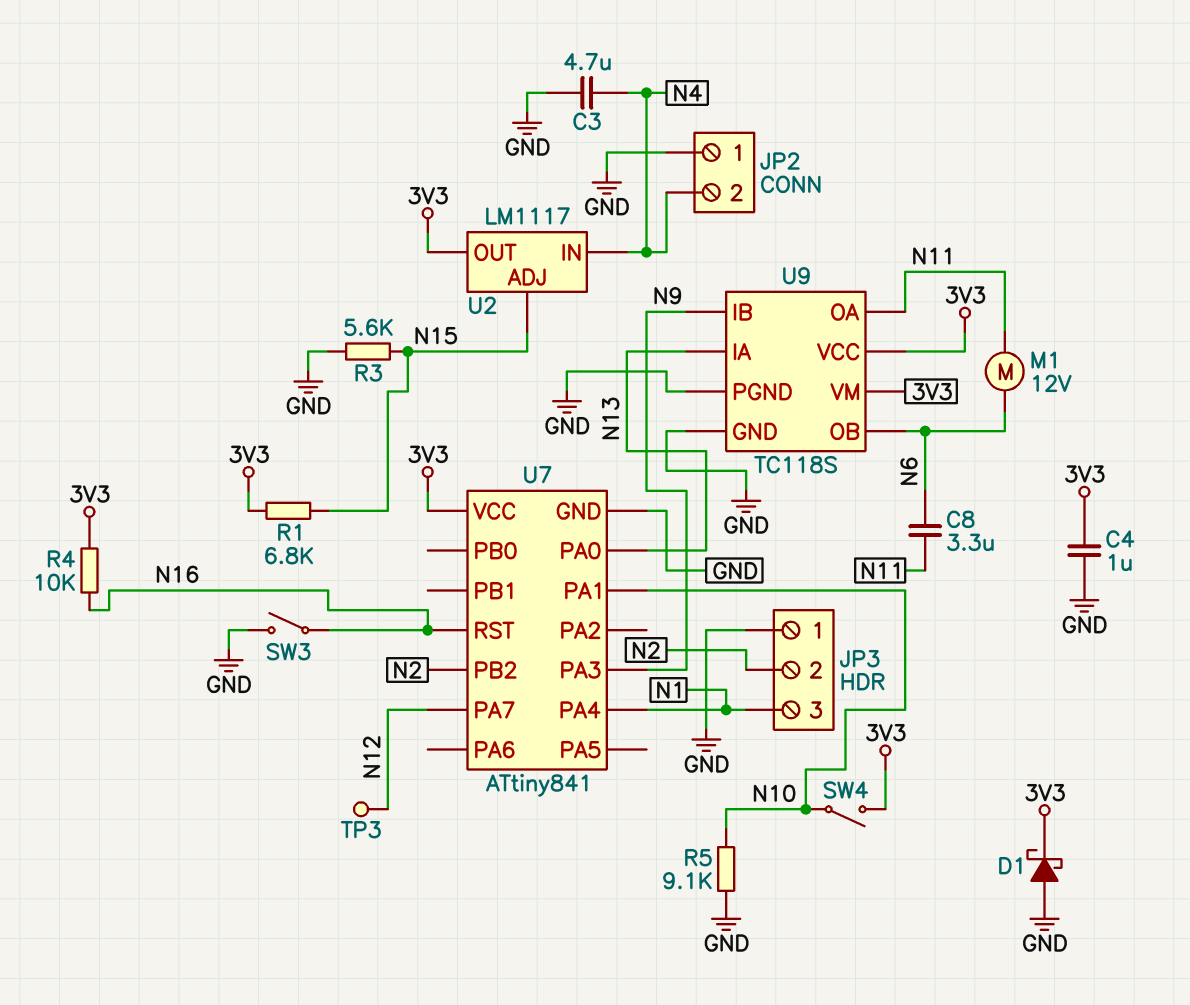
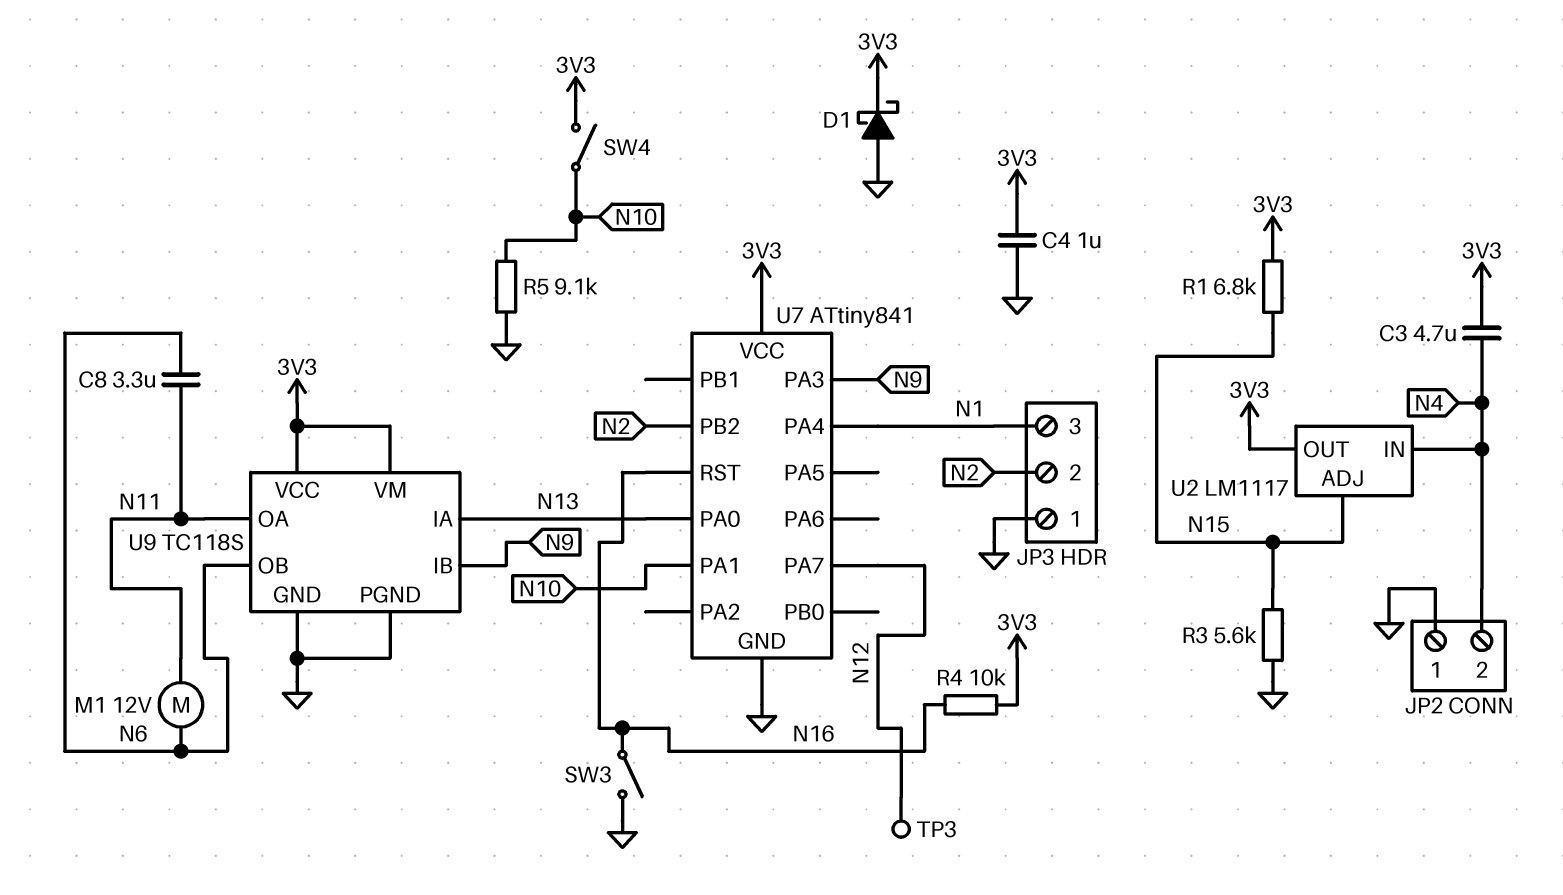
C3: 4.7uF (GND, N4) -> 4.7uF (3V3, N4)

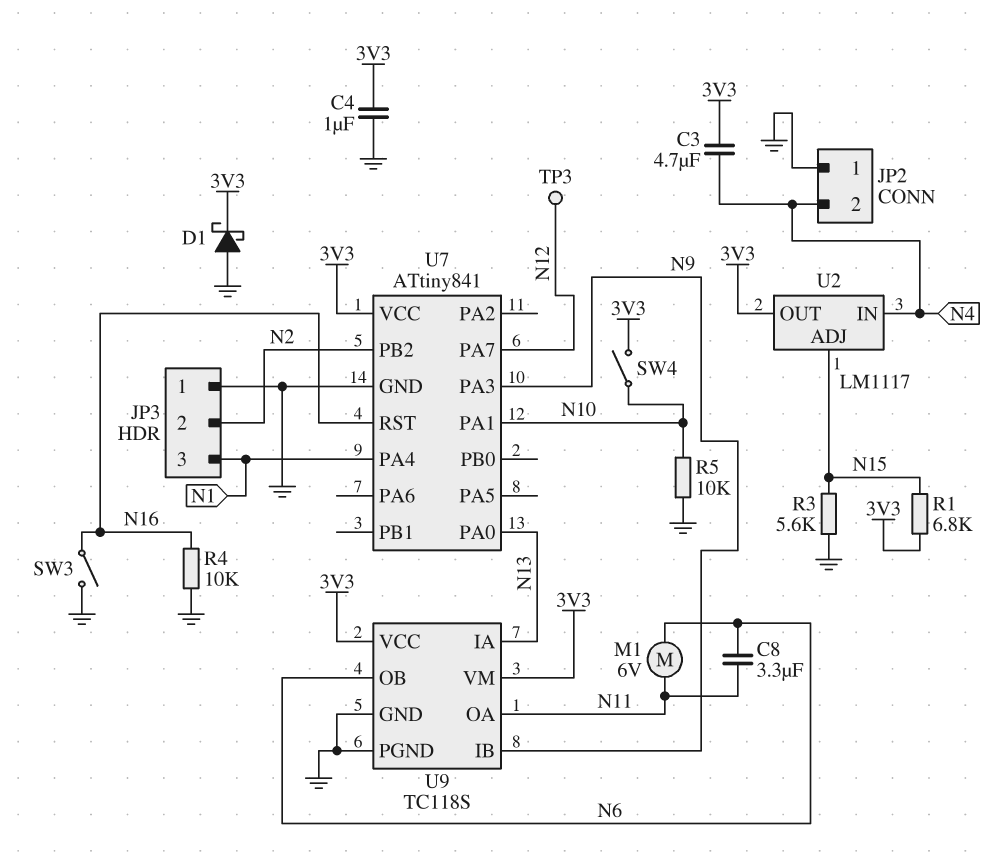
M1: motor 12V (N6, N11) -> motor 6V (N6, N11)
R4: 10k (3V3, N16) -> 10k (GND, N16)
R5: 9.1k (GND, N10) -> 10k (GND, N10)

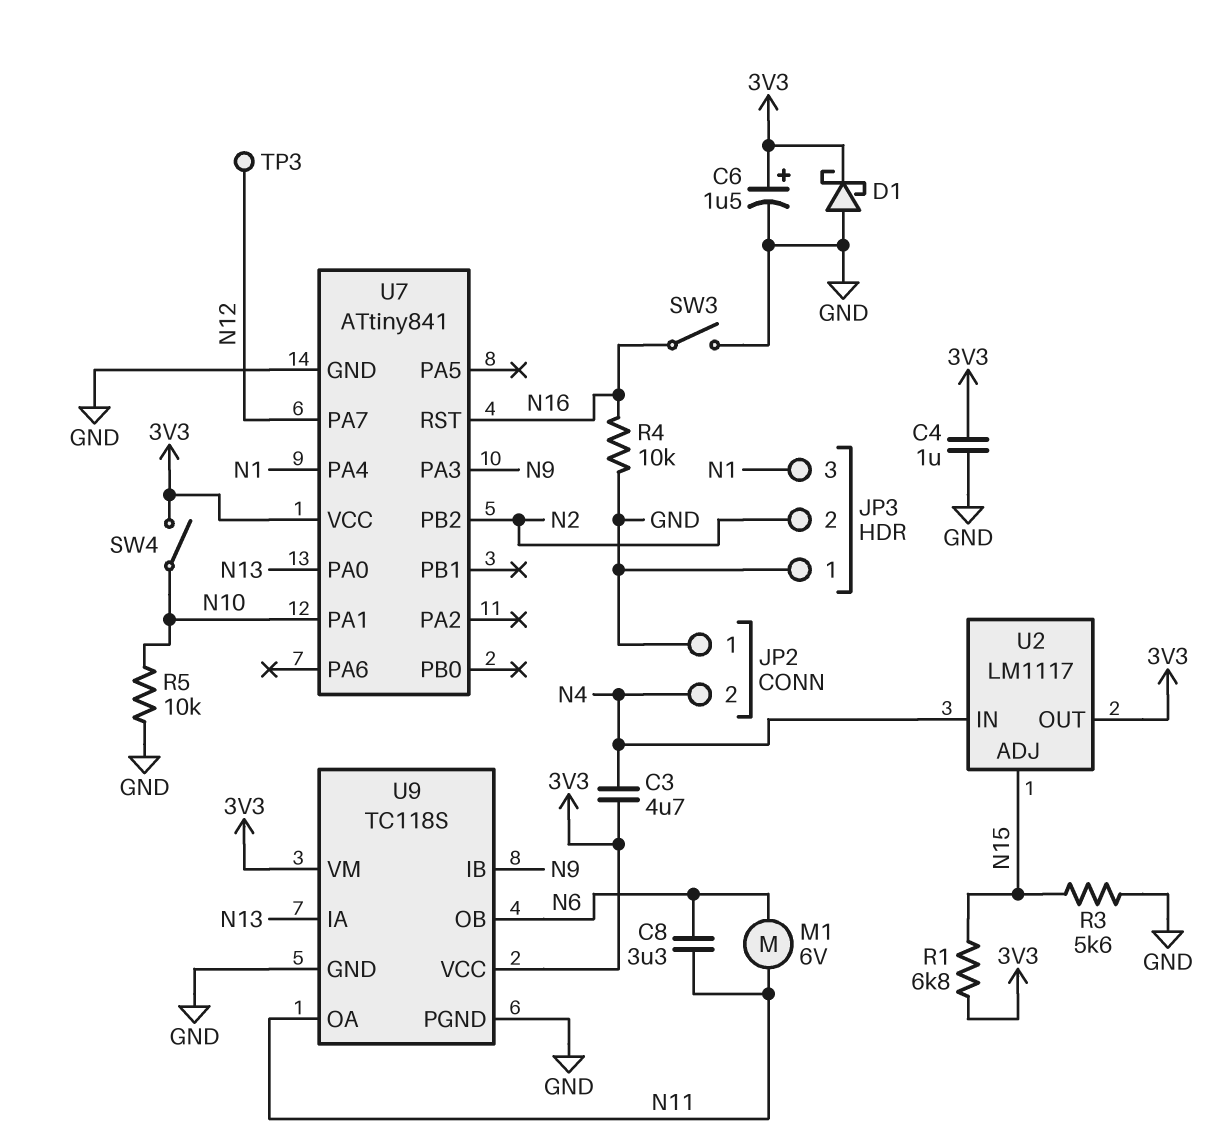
C6: none -> 1.5uF (plus 3V3, minus GND)

